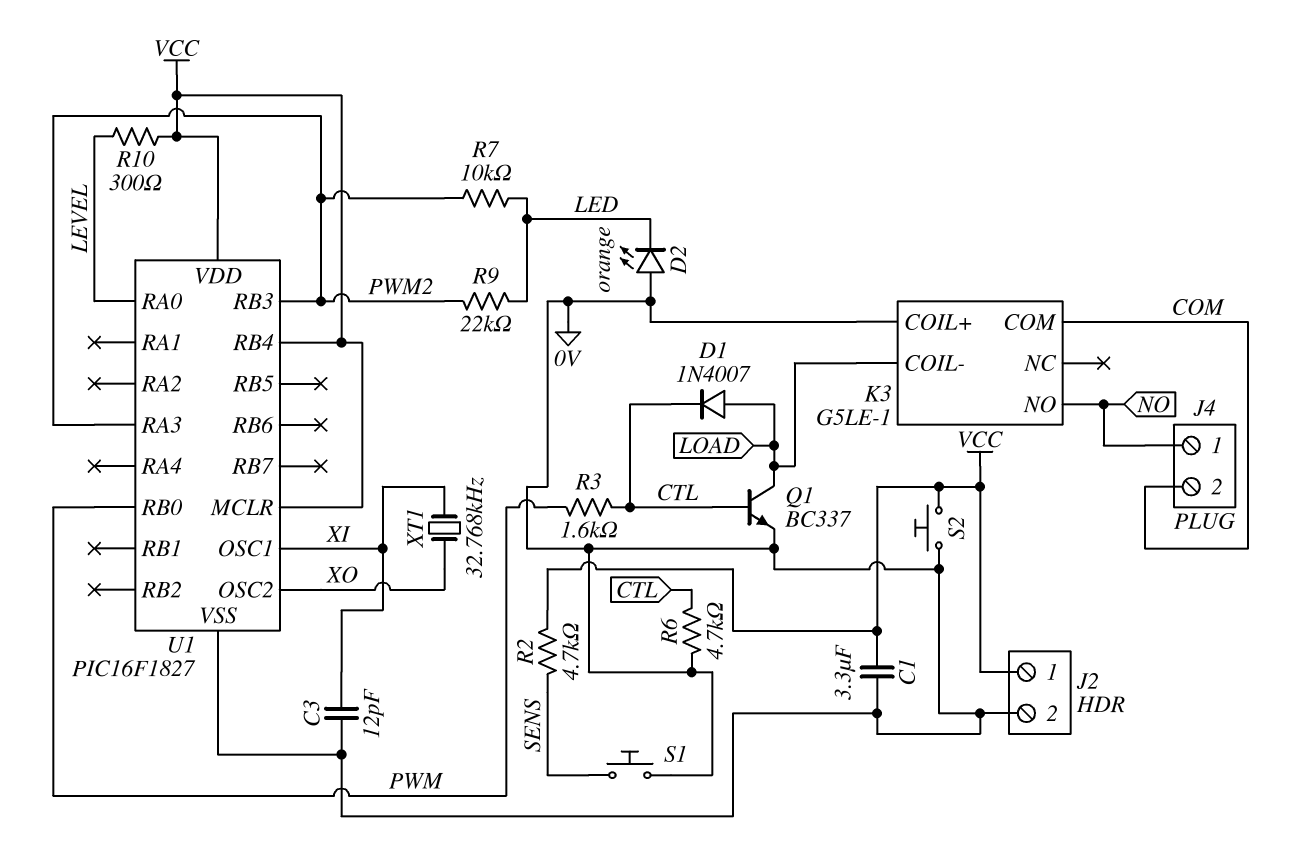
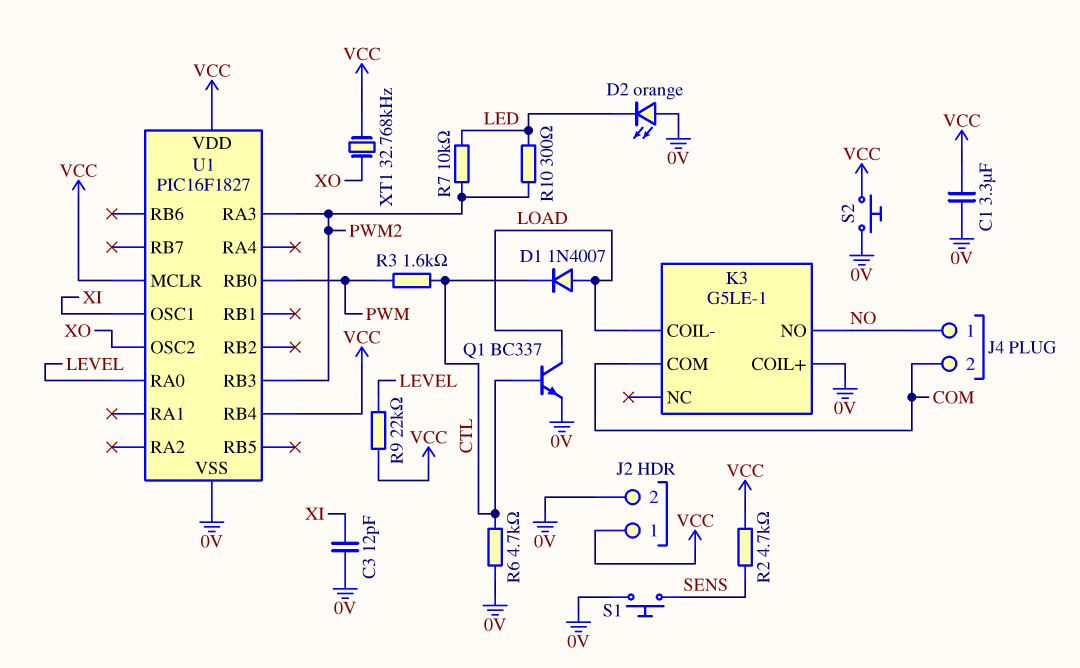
R9: 22k (LED, PWM2) -> 22k (LEVEL, VCC)
R10: 300 (LEVEL, VCC) -> 300 (LED, PWM2)
XT1: 32.768kHz (XI, XO) -> 32.768kHz (VCC, XO)

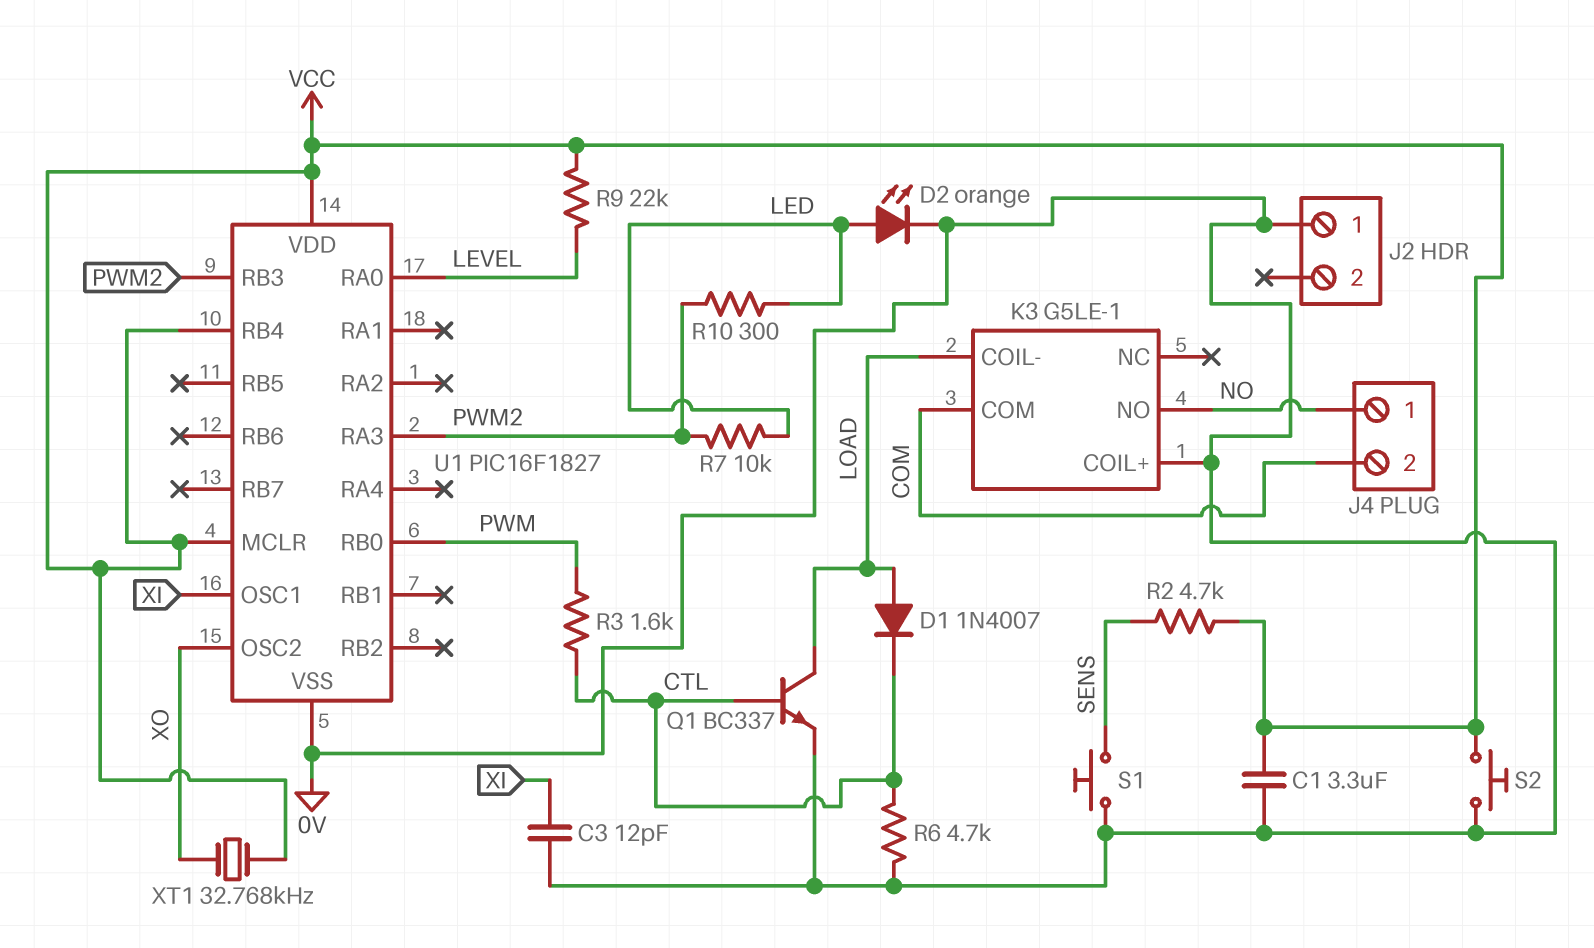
D2: LED orange (A 0V, K LED) -> LED orange (A LED, K 0V)
J2 pin 1: VCC -> 0V
J2 pin 2: 0V -> none

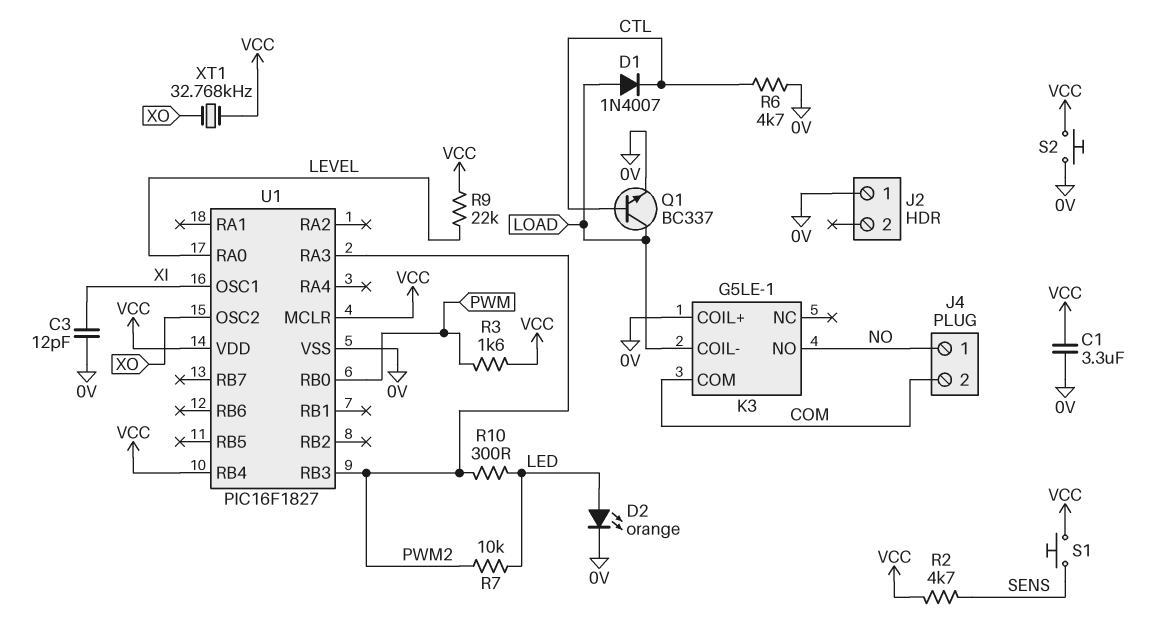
R3: 1.6k (CTL, PWM) -> 1.6k (PWM, VCC)
S1: button (0V, SENS) -> button (SENS, VCC)

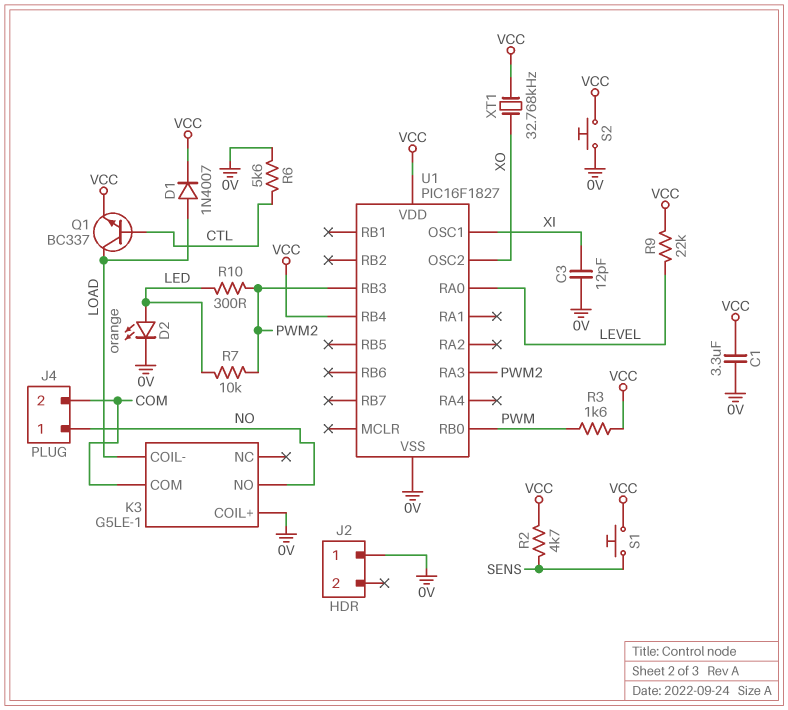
D1: diode 1N4007 (A LOAD, K CTL) -> diode 1N4007 (A LOAD, K VCC)
Q1: NPN BC337 (B CTL, C LOAD, E 0V) -> NPN BC337 (B CTL, C LOAD, E VCC)
R6: 4.7k (0V, CTL) -> 5.6k (0V, CTL)
U1 pin MCLR: VCC -> none

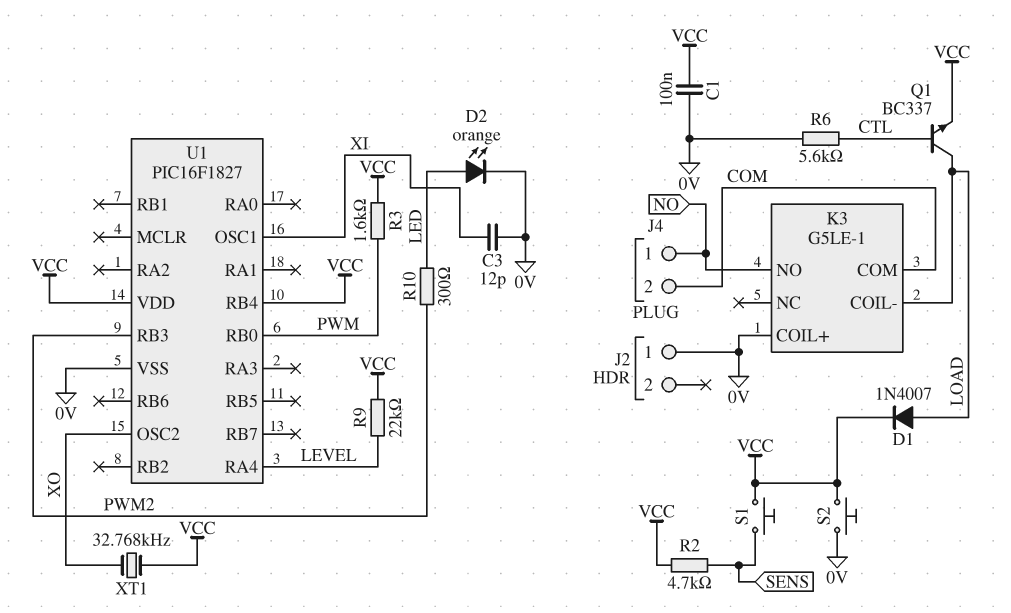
C1: 3.3uF (0V, VCC) -> 100nF (0V, VCC)
R7: 10k (LED, PWM2) -> none
U1 pin RA0: LEVEL -> none
U1 pin RA3: PWM2 -> none
U1 pin RA4: none -> LEVEL

